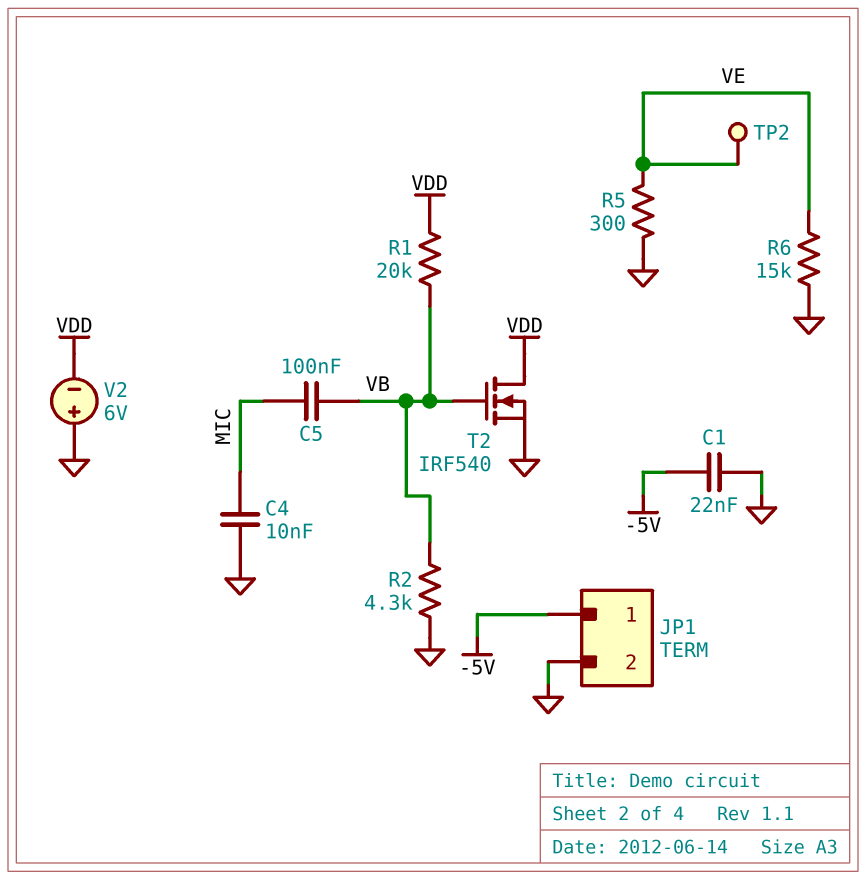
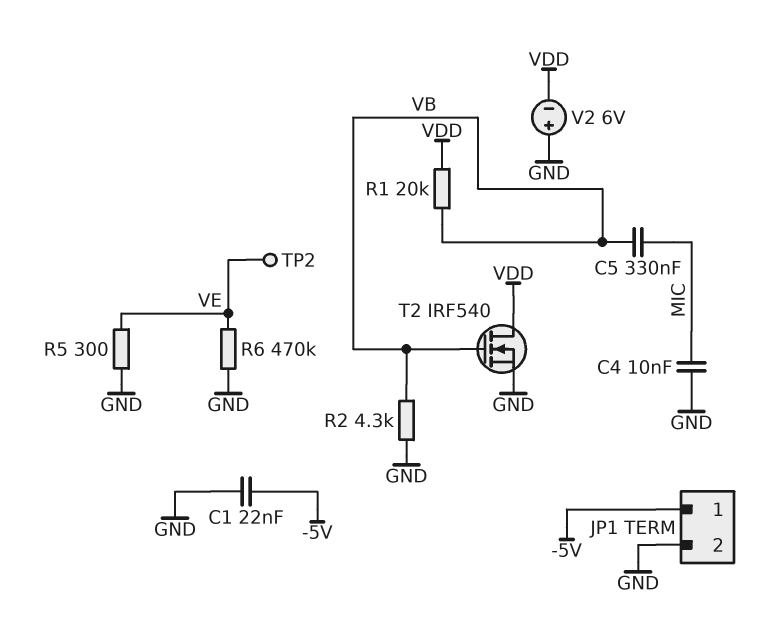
C5: 100nF (MIC, VB) -> 330nF (MIC, VB)
R6: 15k (GND, VE) -> 470k (GND, VE)

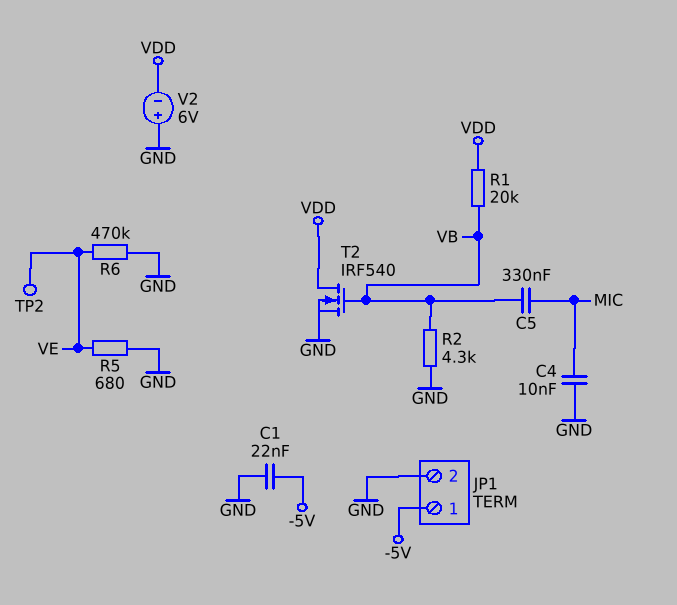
R5: 300 (GND, VE) -> 680 (GND, VE)

